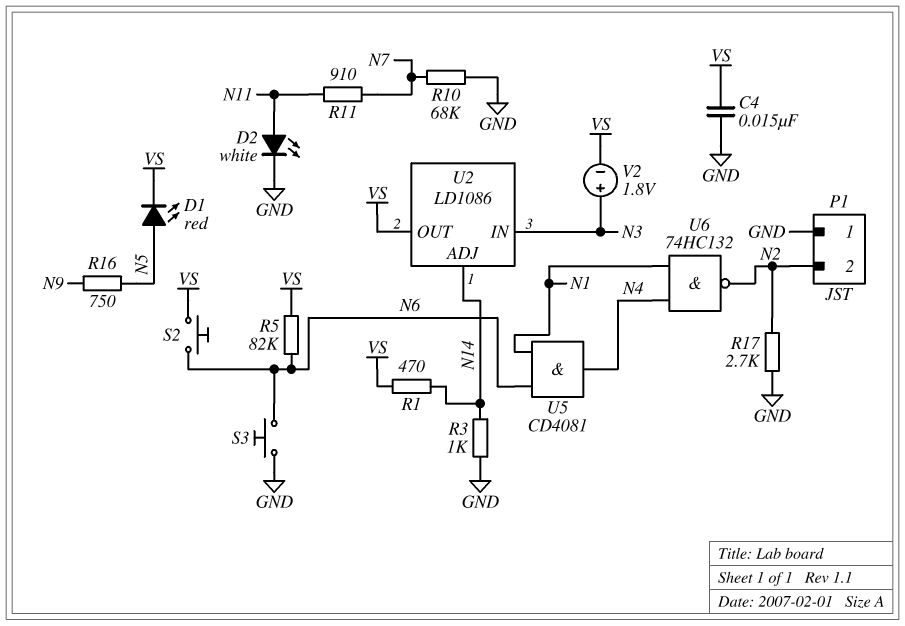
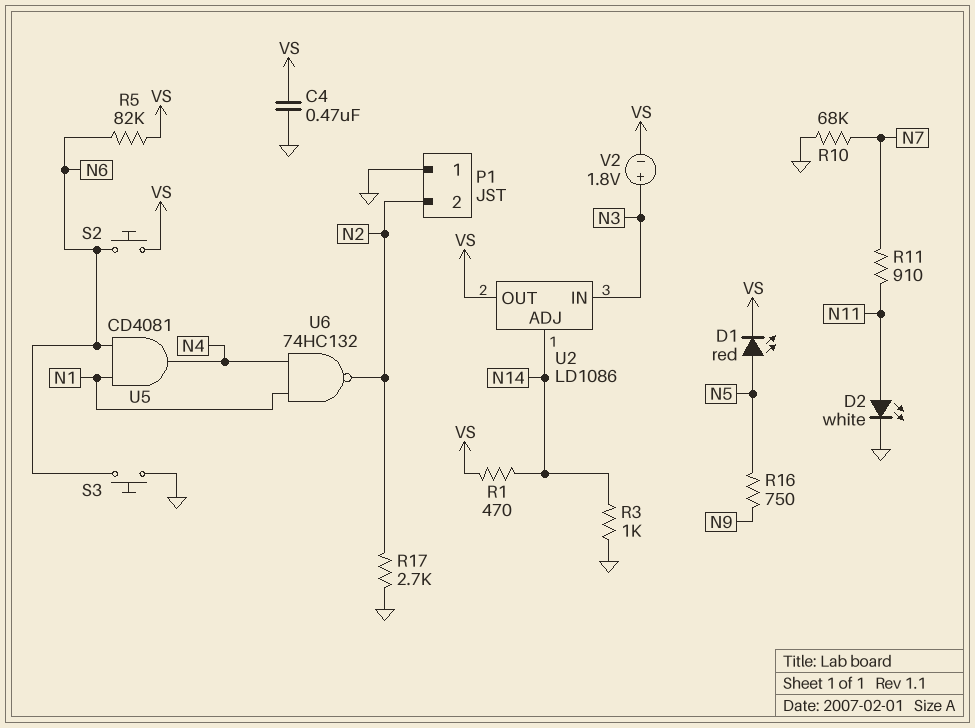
C4: 15nF (GND, VS) -> 470nF (GND, VS)

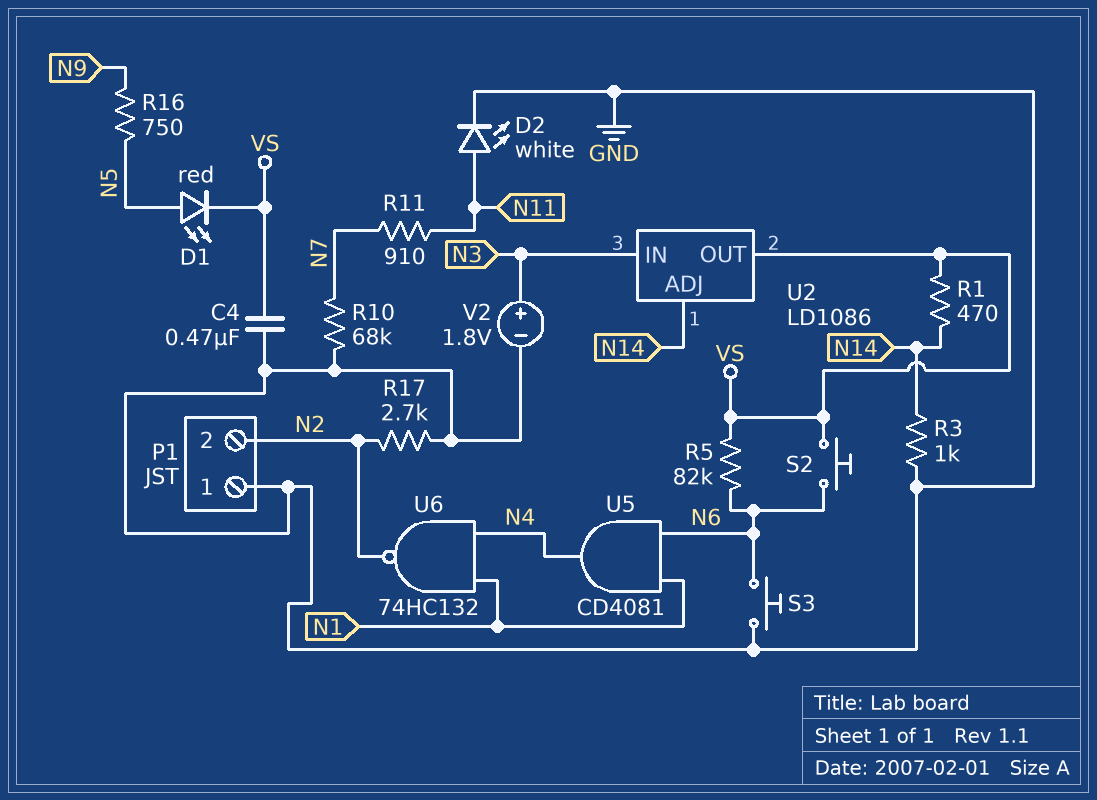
V2: 1.8V (plus N3, minus VS) -> 1.8V (plus N3, minus GND)

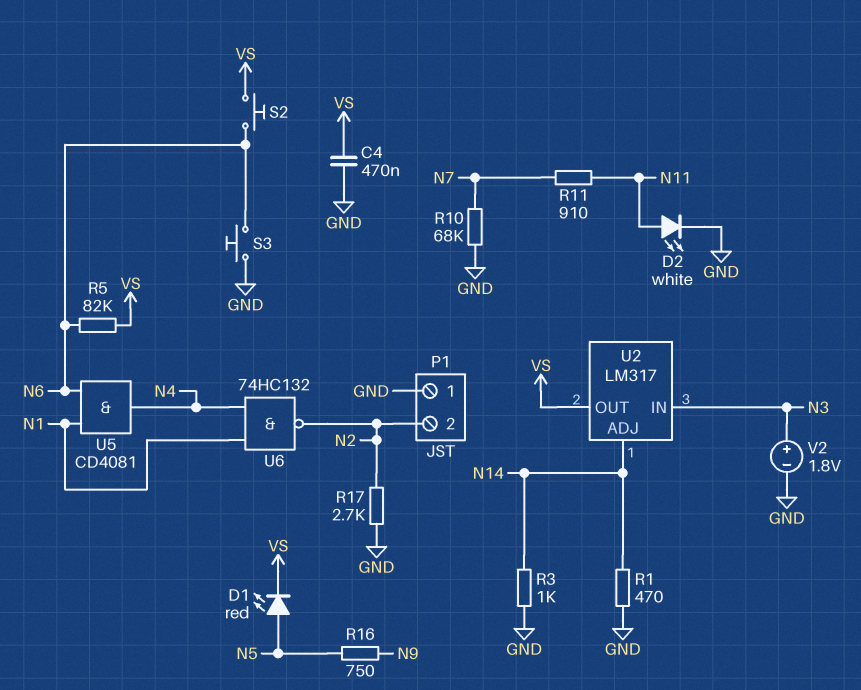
R1: 470 (N14, VS) -> 470 (GND, N14)
U2: LD1086 -> LM317

